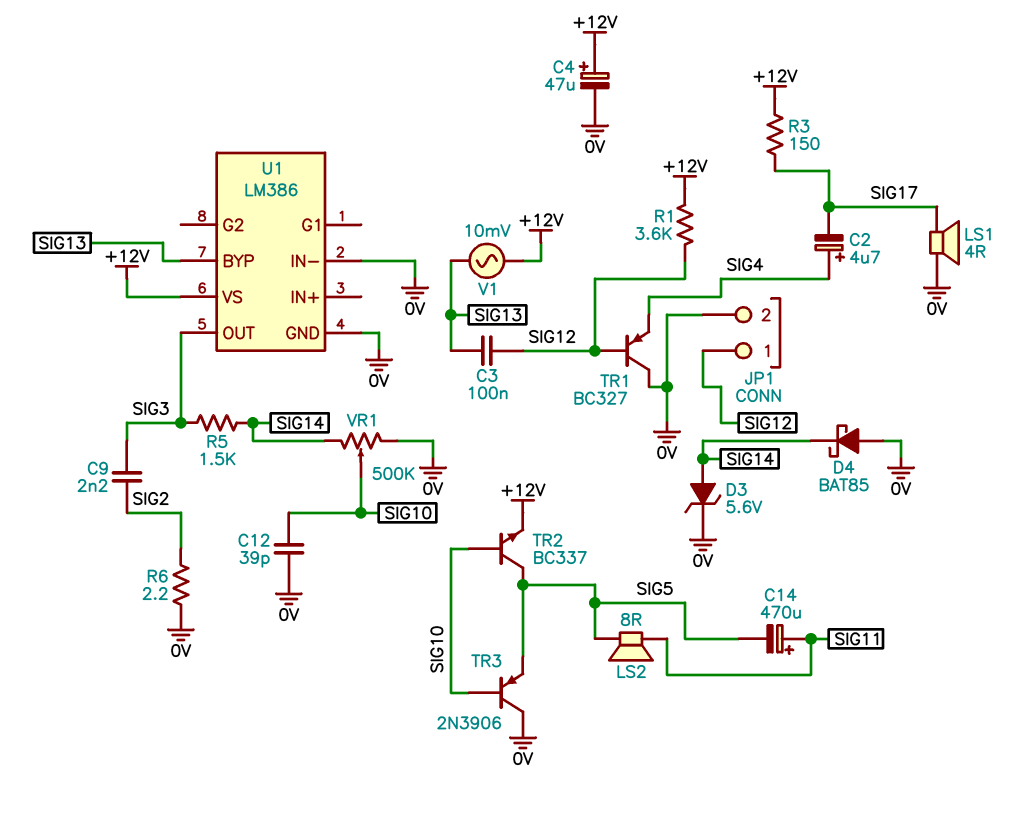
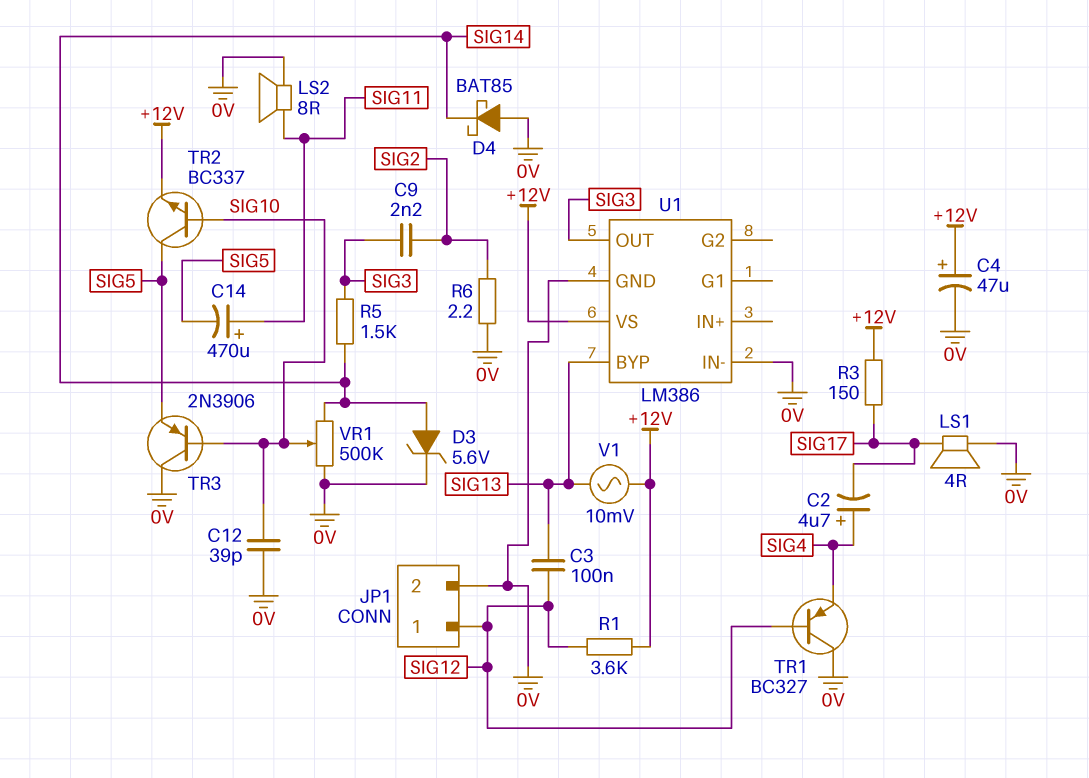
LS2: speaker 8R (SIG5, SIG11) -> speaker 8R (0V, SIG11)

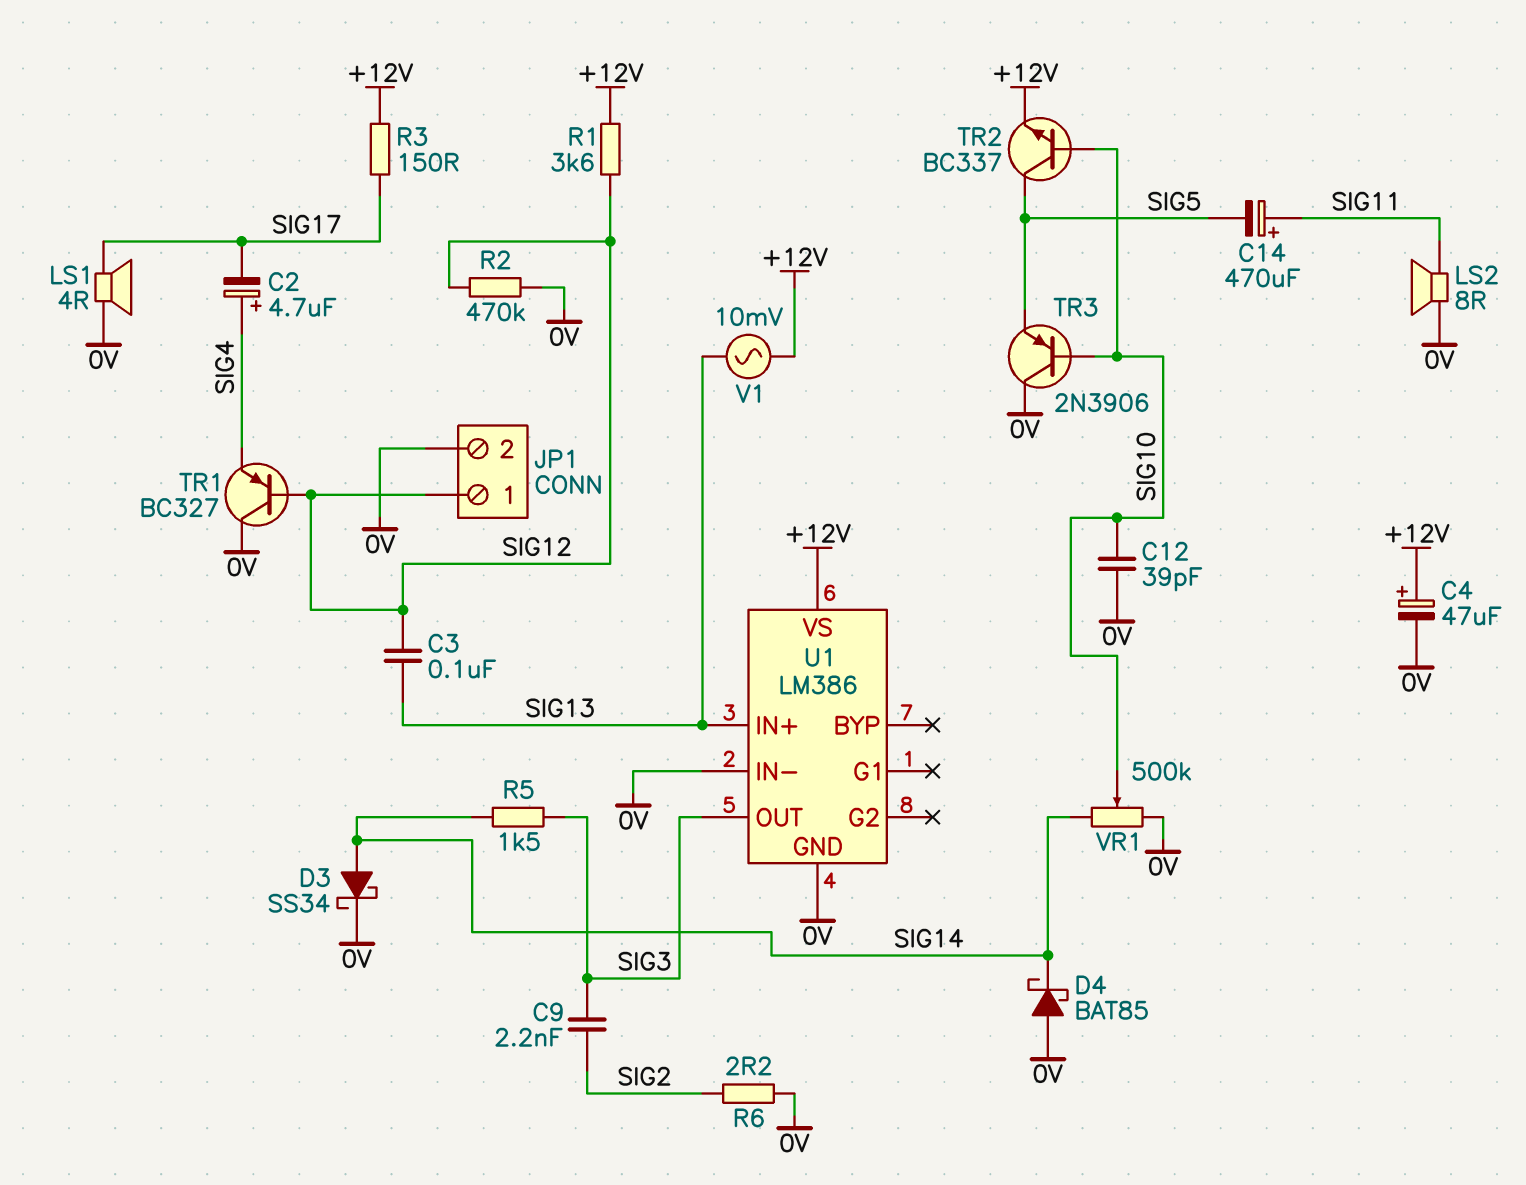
D3: zener 5.6V (A SIG14, K 0V) -> schottky SS34 (A SIG14, K 0V)
R2: none -> 470k (0V, SIG12)
U1 pin BYP: SIG13 -> none
U1 pin IN+: none -> SIG13

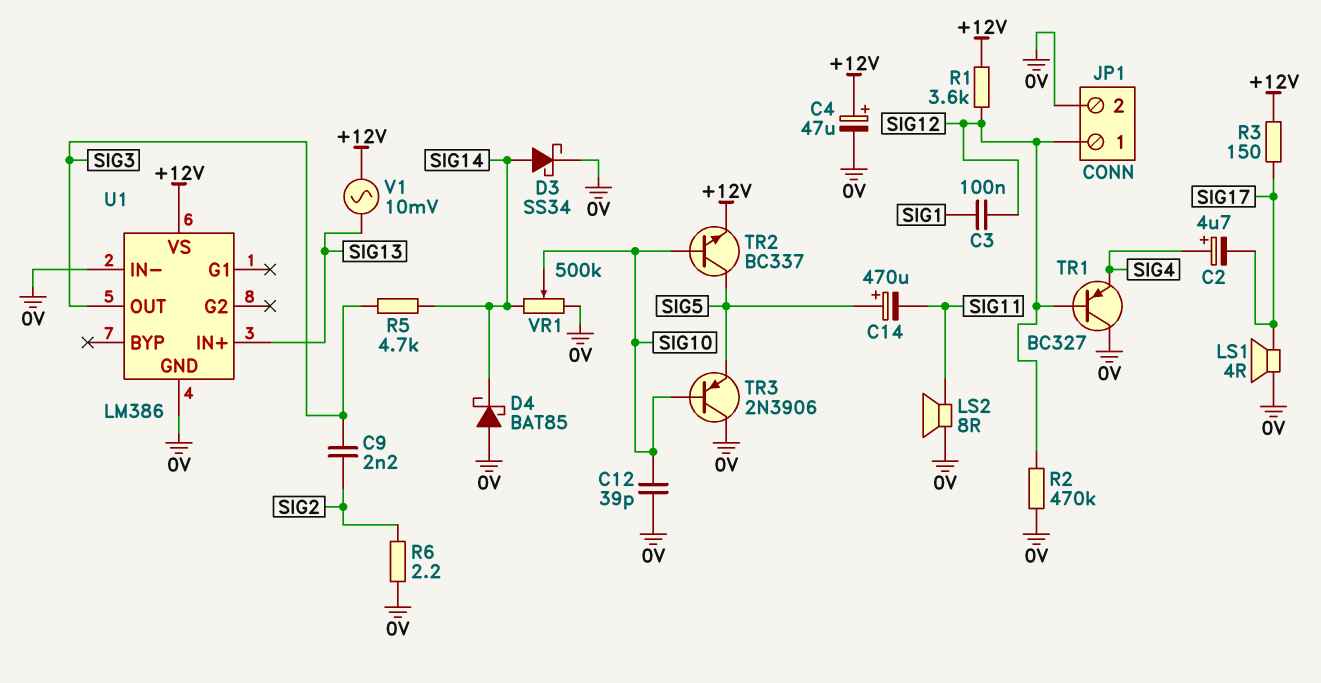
C3: 100nF (SIG12, SIG13) -> 100nF (SIG1, SIG12)
C14: 470uF (plus SIG11, minus SIG5) -> 470uF (plus SIG5, minus SIG11)
R5: 1.5k (SIG3, SIG14) -> 4.7k (SIG3, SIG14)

